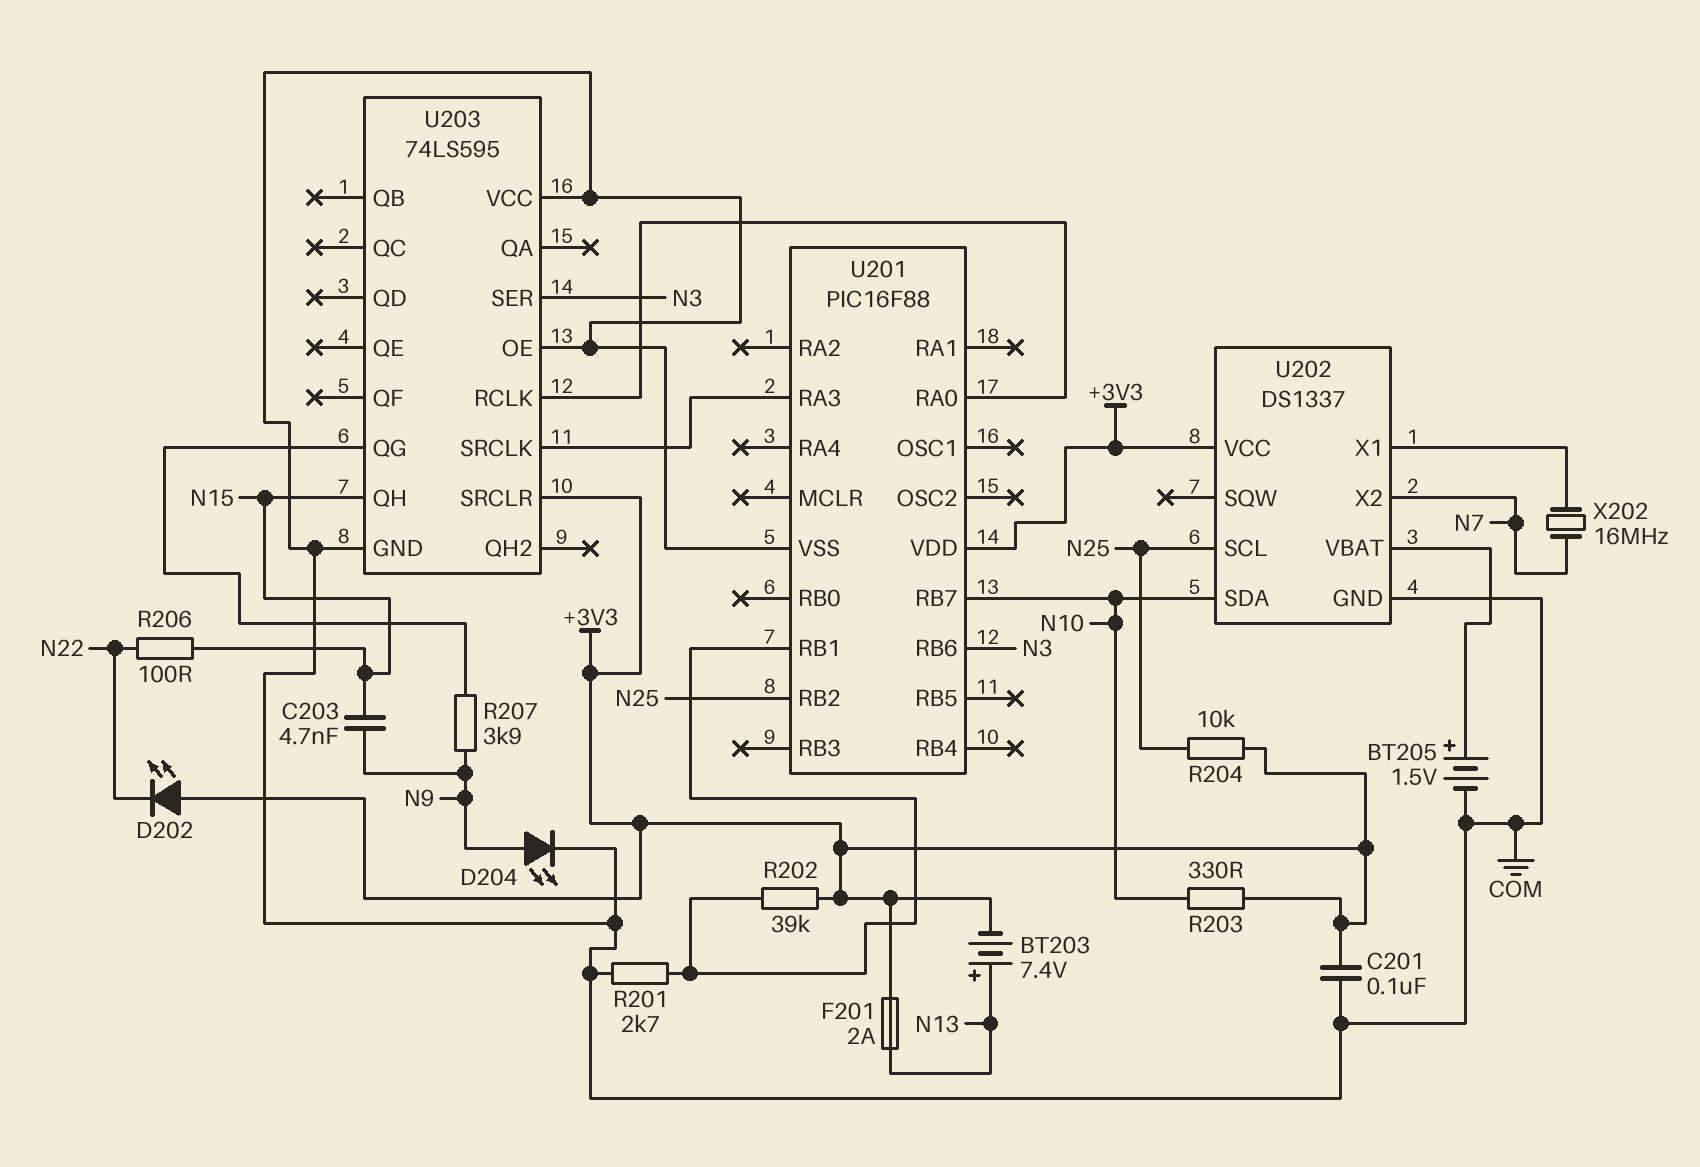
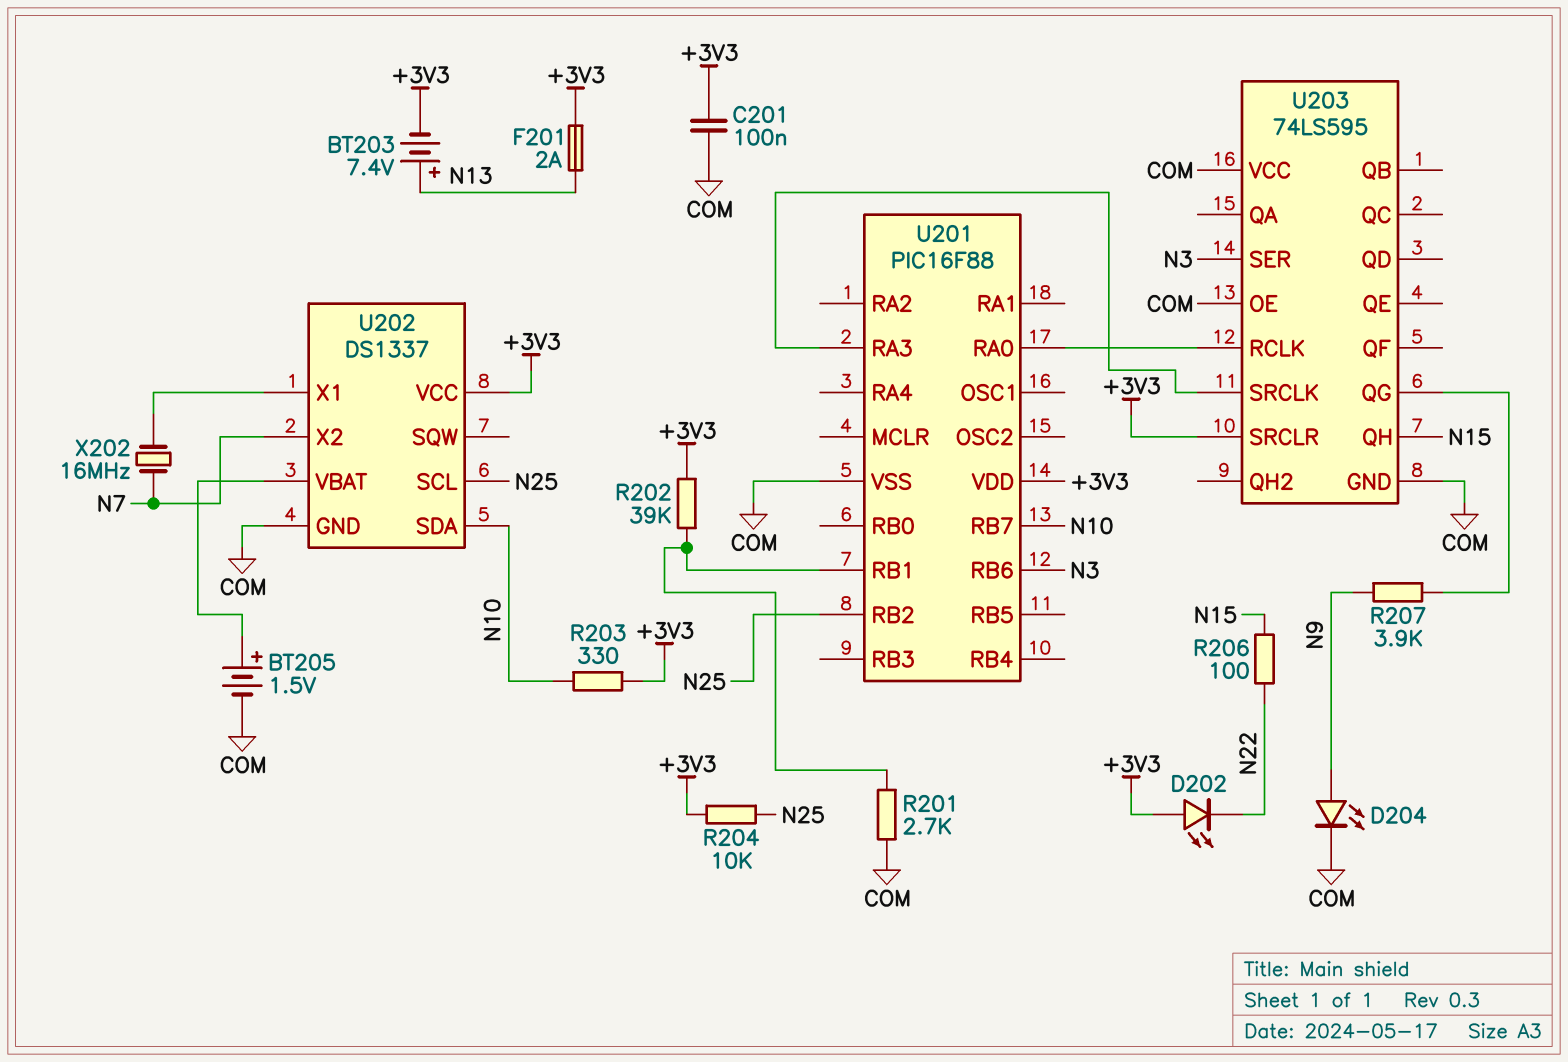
C203: 4.7nF (N9, N15) -> none

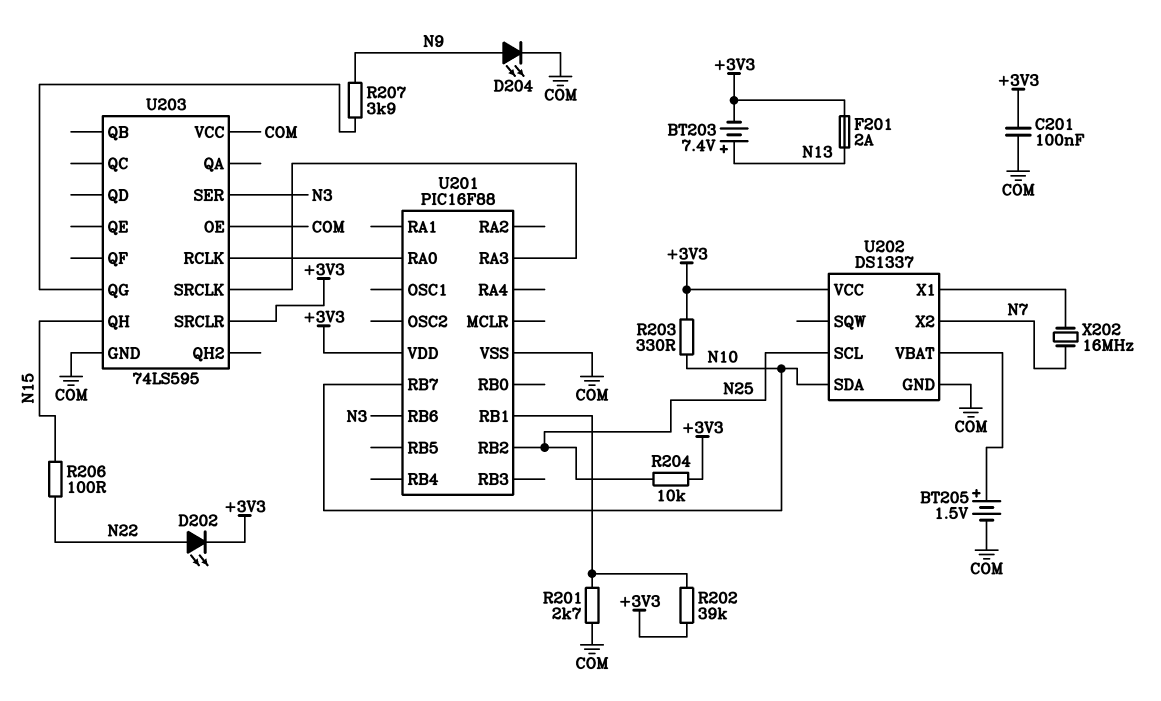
D202: LED (A +3V3, K N22) -> LED (A N22, K +3V3)

